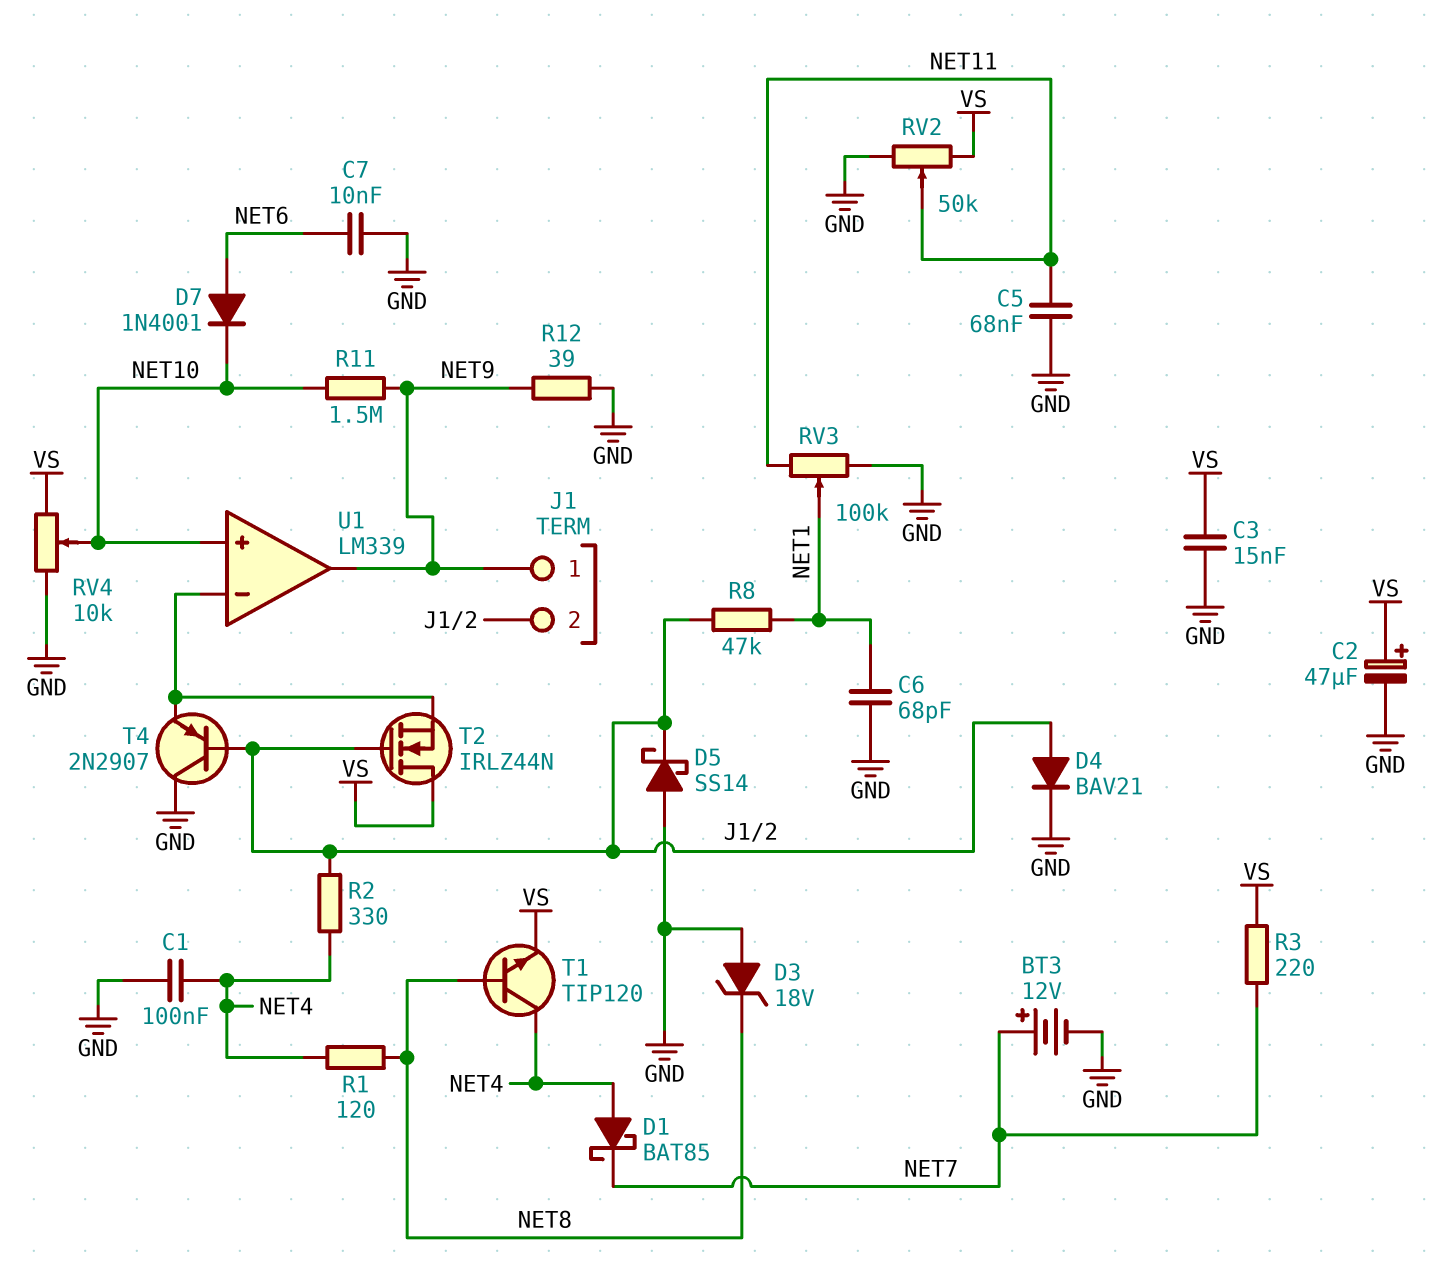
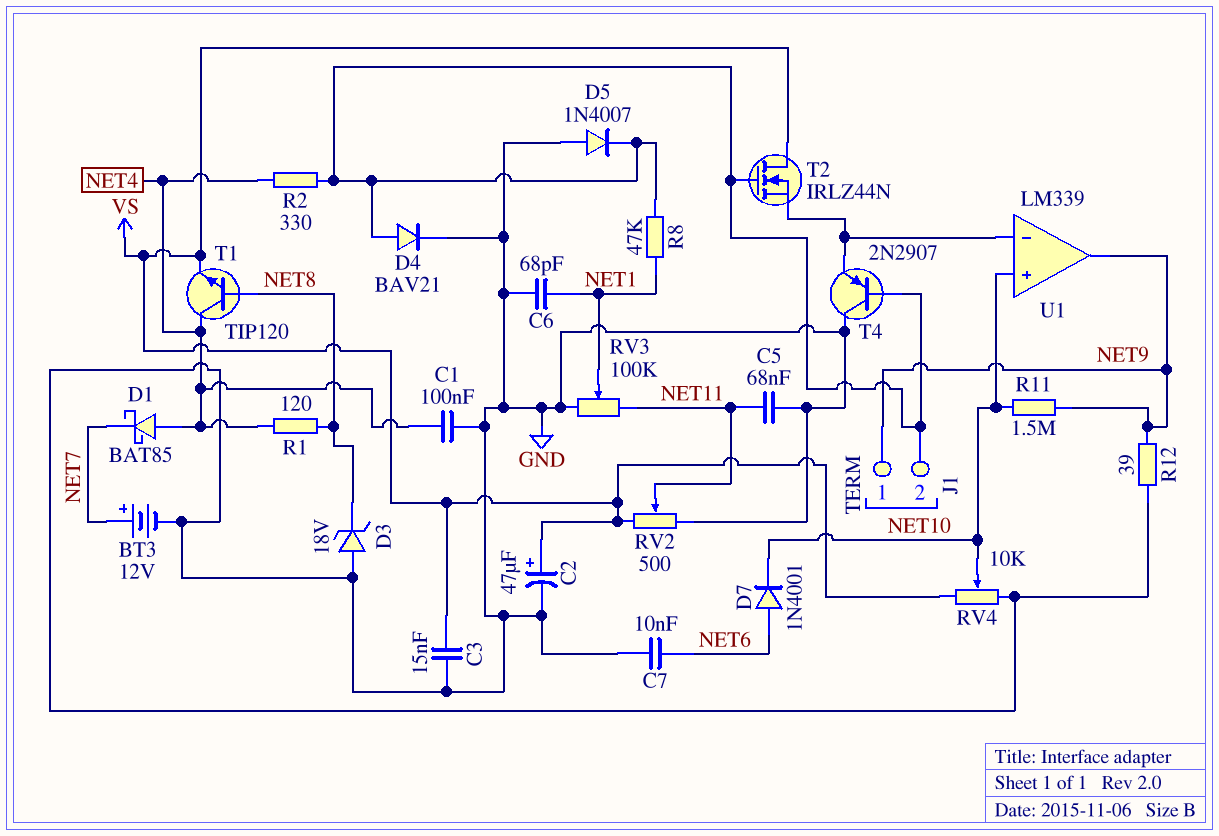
D5: schottky SS14 (A GND, K J1/2) -> diode 1N4007 (A GND, K J1/2)
R3: 220 (NET7, VS) -> none
RV2: 50k (GND, VS, wiper NET11) -> 500 (GND, VS, wiper NET11)

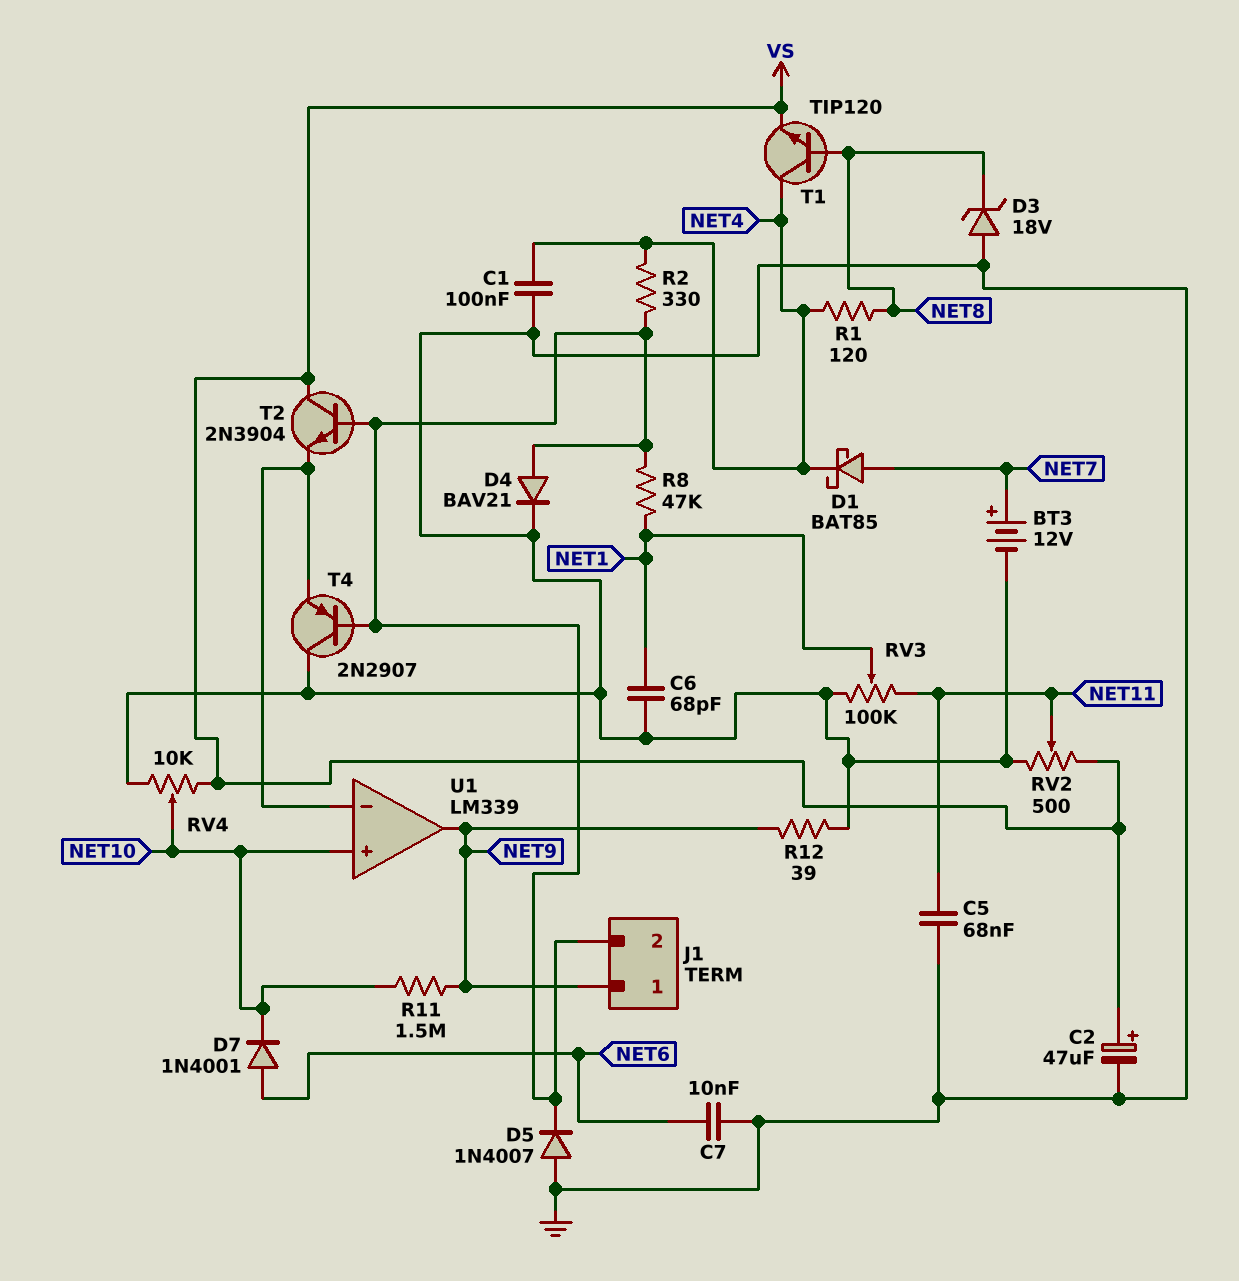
C3: 15nF (GND, VS) -> none
D1: schottky BAT85 (A NET4, K NET7) -> schottky BAT85 (A NET7, K NET4)
T2: NMOS IRLZ44N (G J1/2, D VS, S U1/in-) -> NPN 2N3904 (B J1/2, C VS, E U1/in-)

